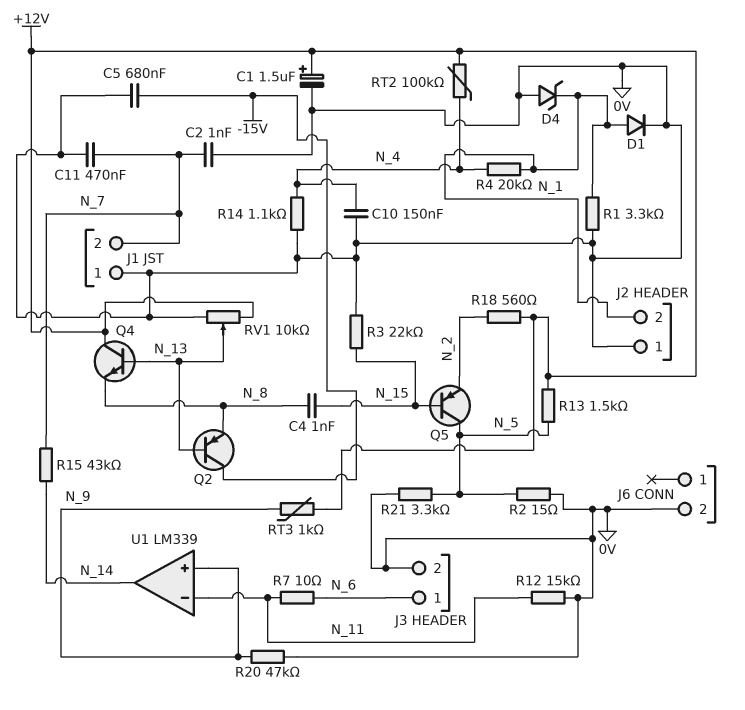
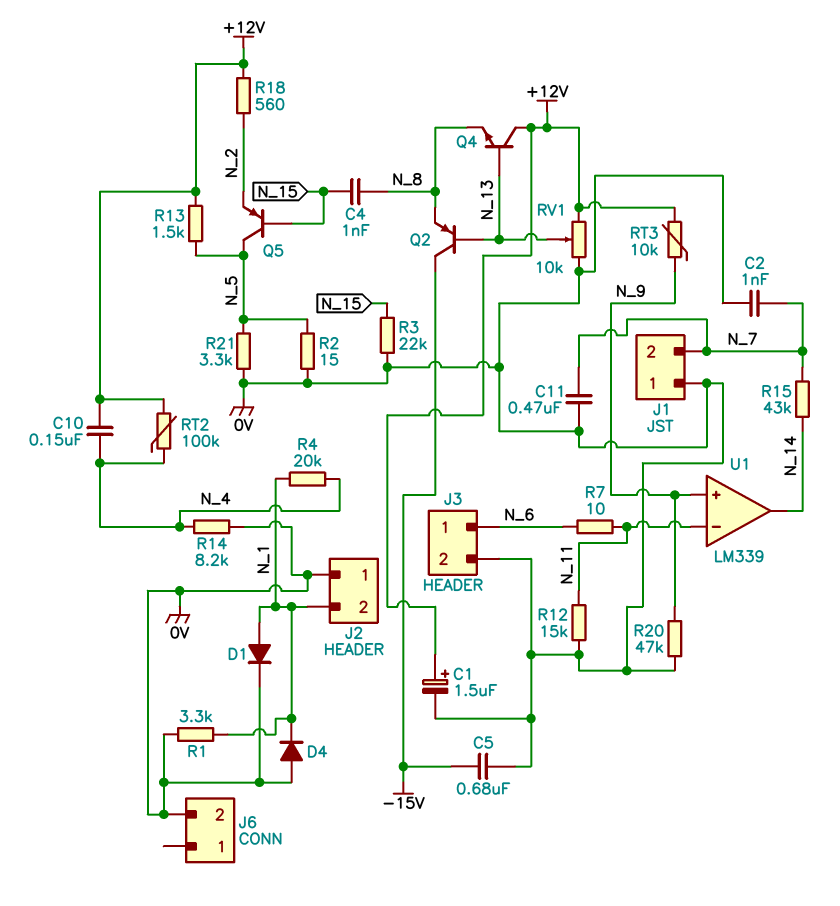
C10: 150nF (0V, N_4) -> 150nF (+12V, N_4)
D4: zener (A 0V, K N_1) -> diode (A 0V, K N_1)
R14: 1.1k (0V, N_4) -> 8.2k (0V, N_4)
RT3: 1k (+12V, N_9) -> 10k (+12V, N_9)

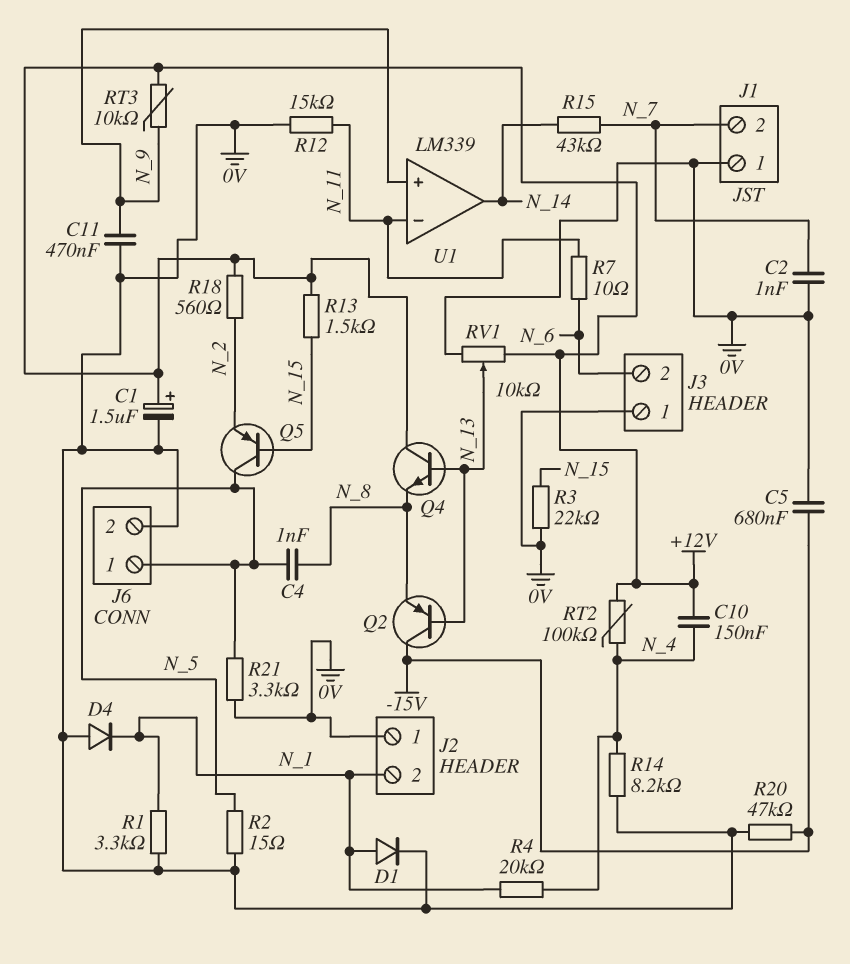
C4: 1nF (N_8, N_15) -> 1nF (N_5, N_8)
C11: 470nF (0V, N_7) -> 470nF (0V, N_9)
J3 pin 1: N_6 -> 0V
J3 pin 2: 0V -> N_6
J6 pin 1: none -> N_5
R13: 1.5k (+12V, N_5) -> 1.5k (+12V, N_15)
R20: 47k (0V, N_9) -> 47k (-15V, 0V)

